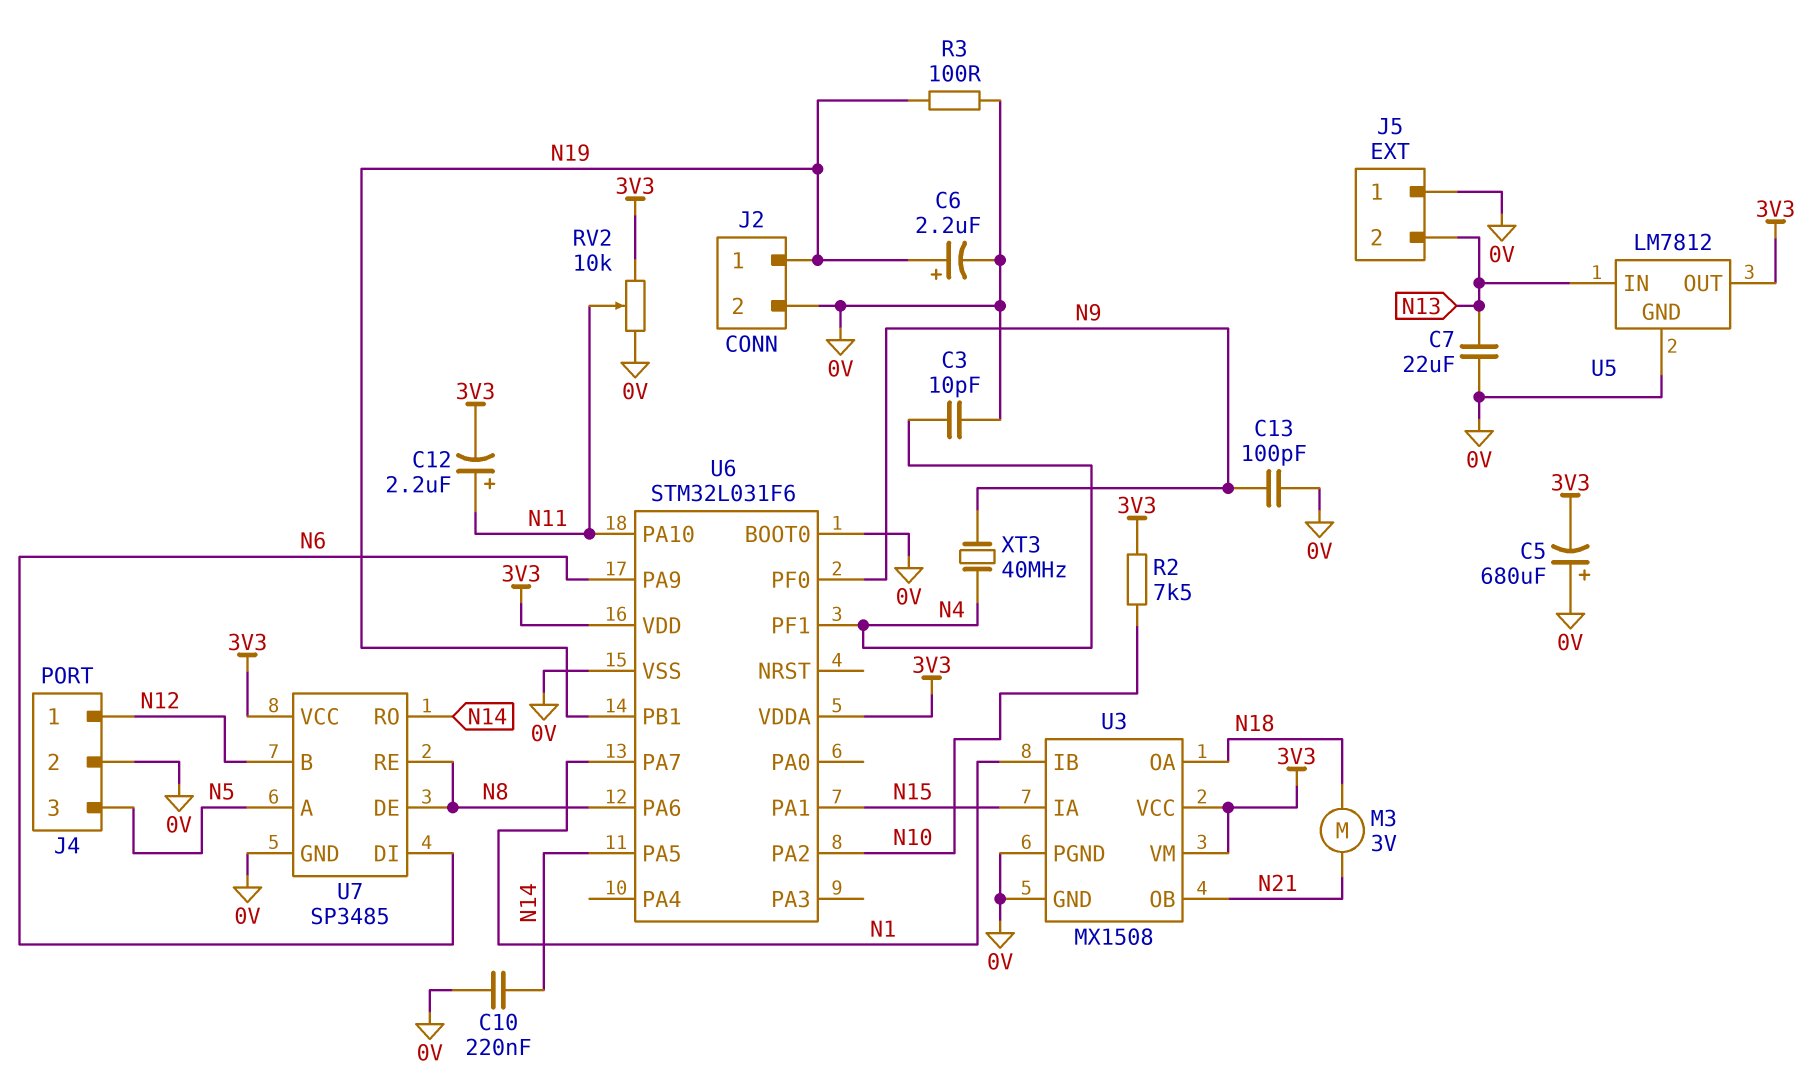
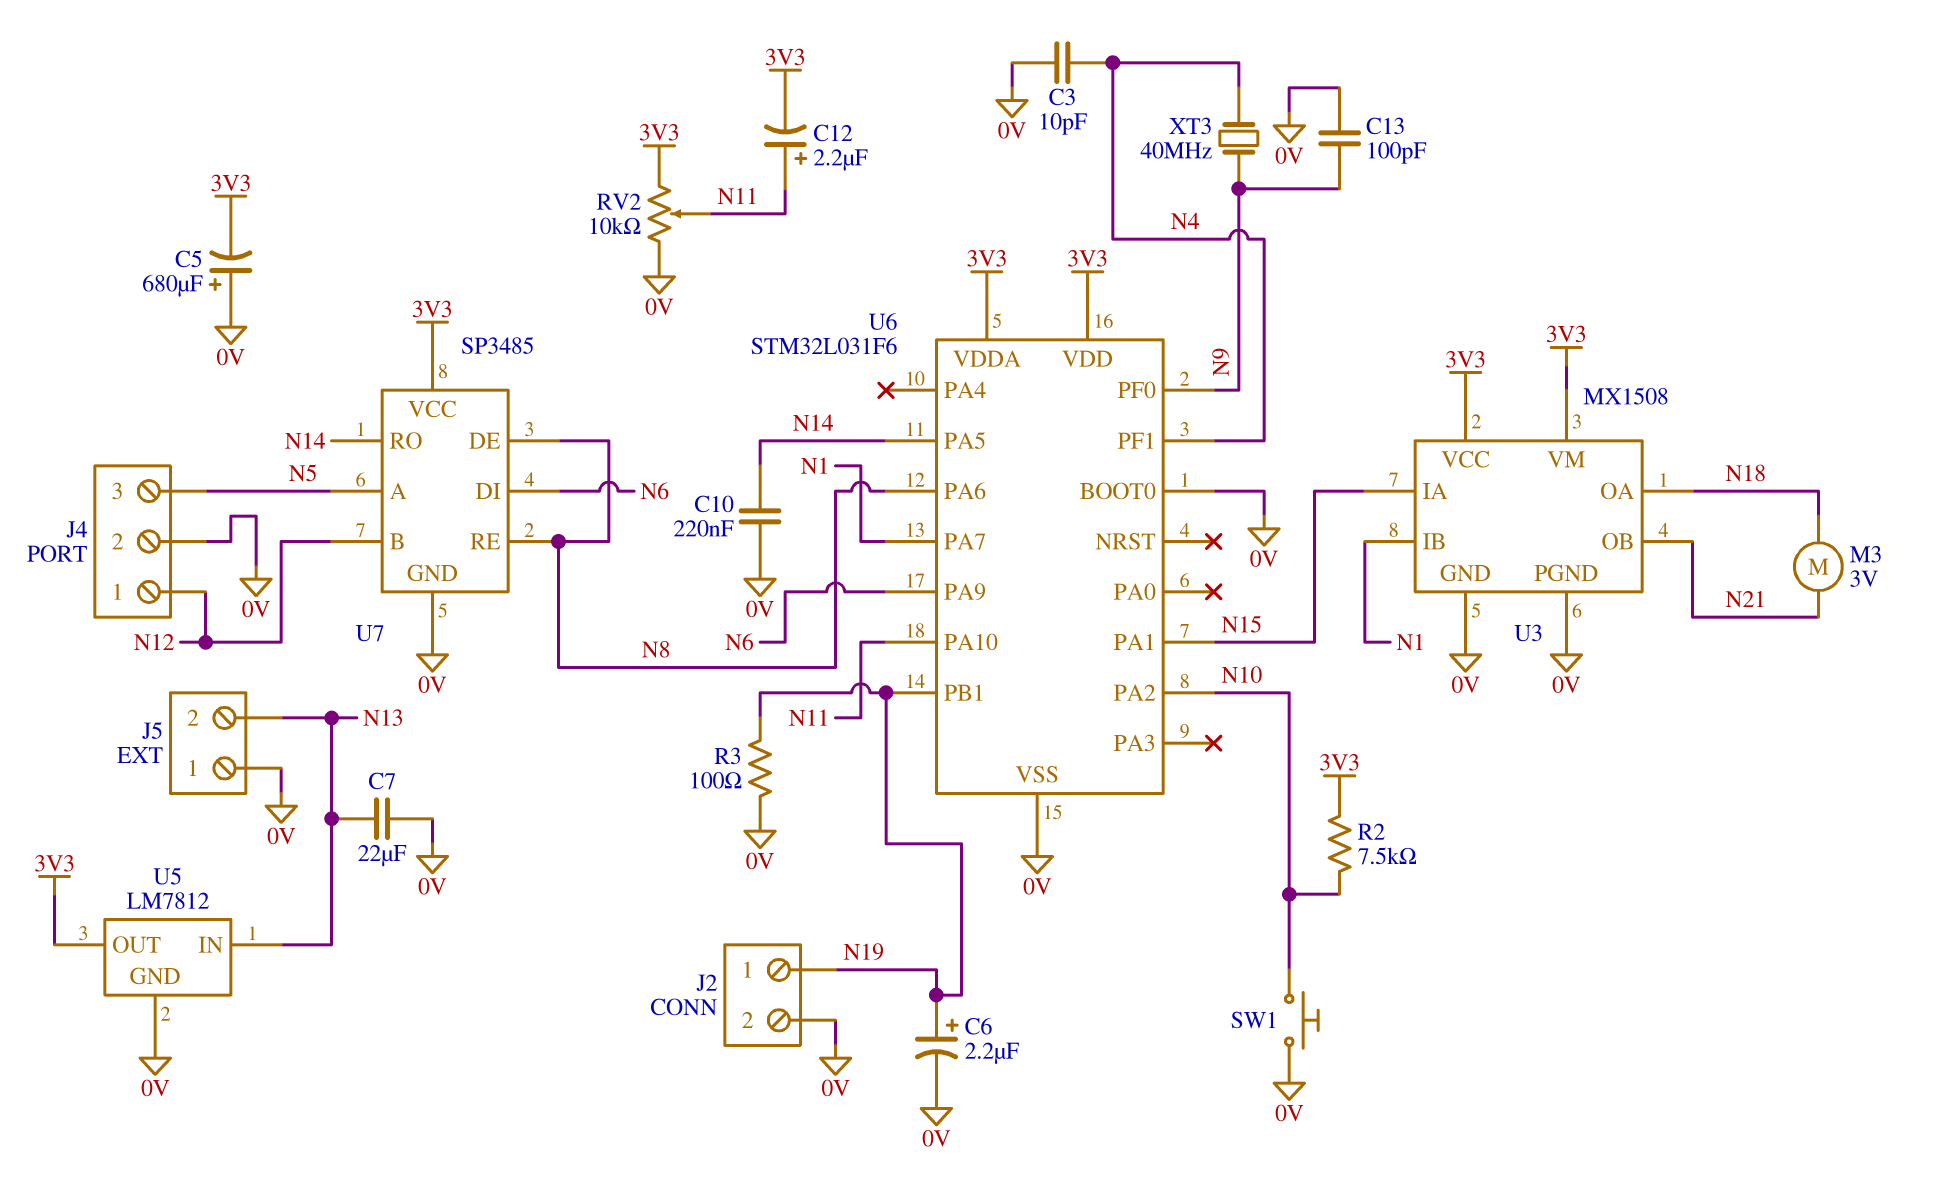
SW1: none -> button (0V, N10)

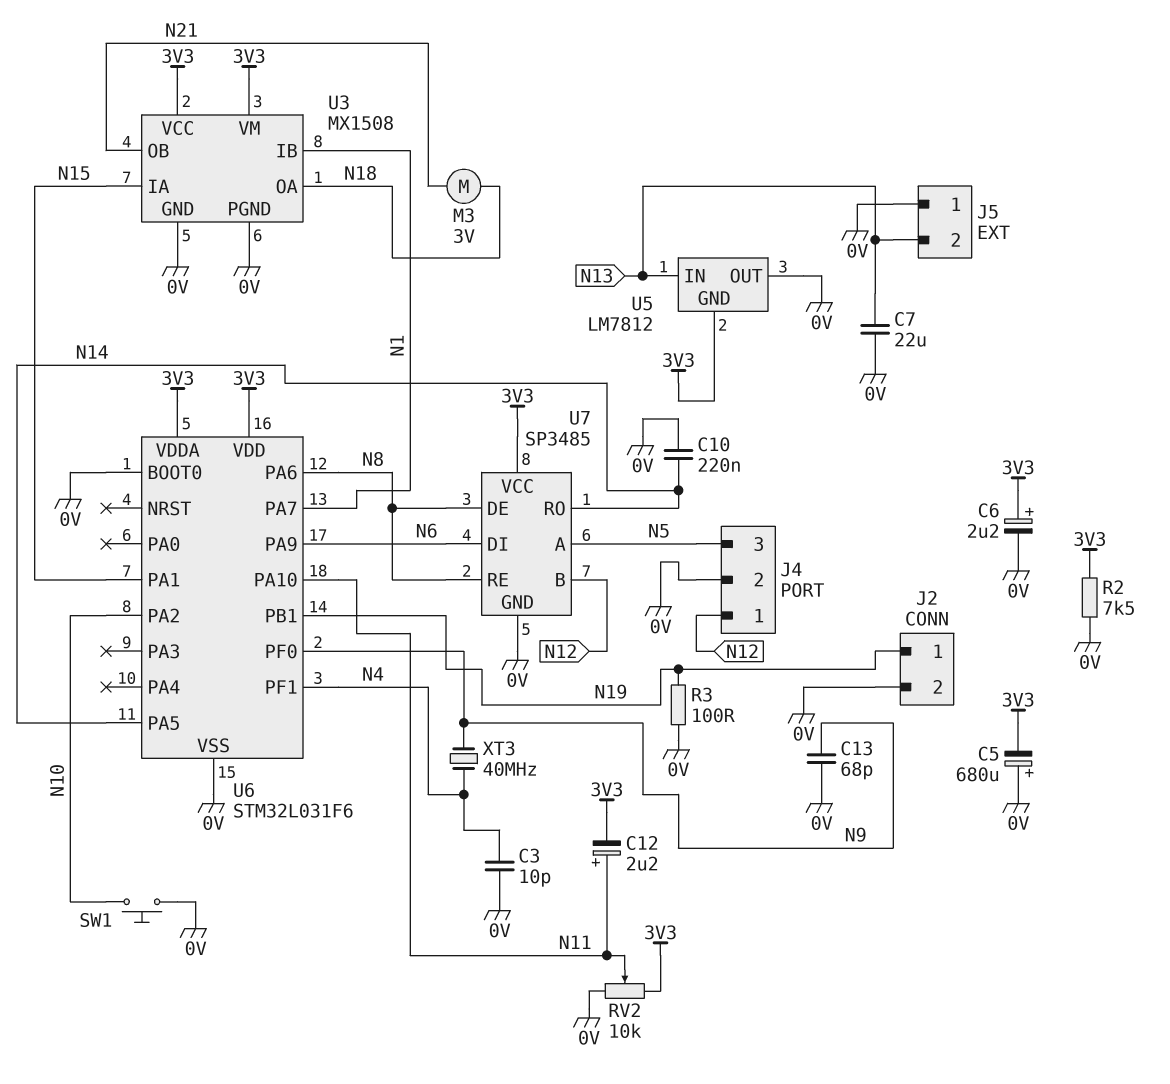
C6: 2.2uF (plus N19, minus 0V) -> 2.2uF (plus 3V3, minus 0V)
C13: 100pF (0V, N9) -> 68pF (0V, N9)
R2: 7.5k (3V3, N10) -> 7.5k (0V, 3V3)
U5 pin GND: 0V -> 3V3
U5 pin OUT: 3V3 -> 0V

